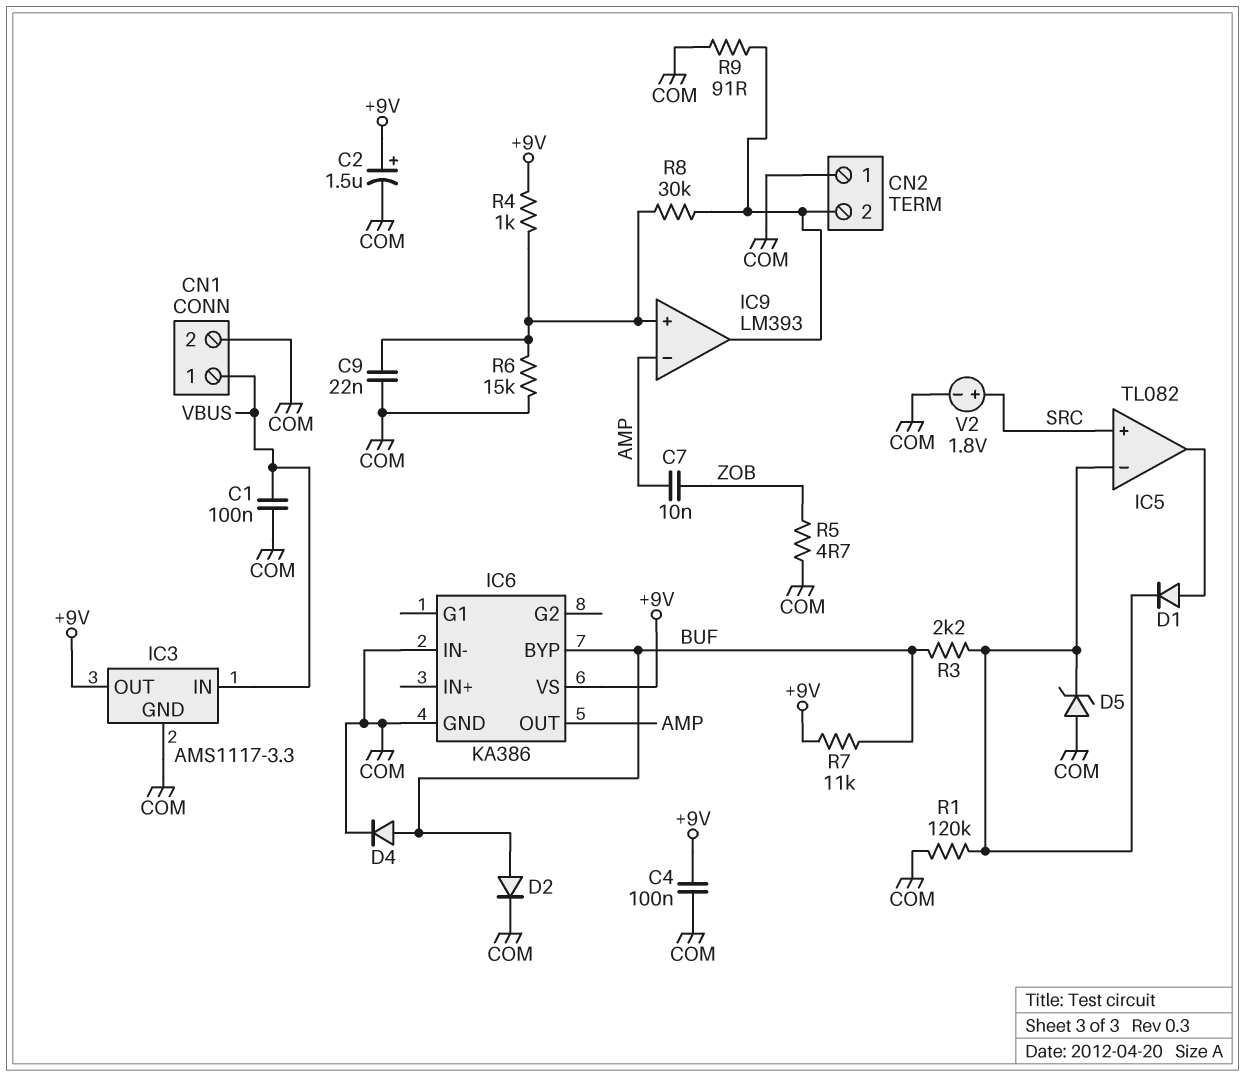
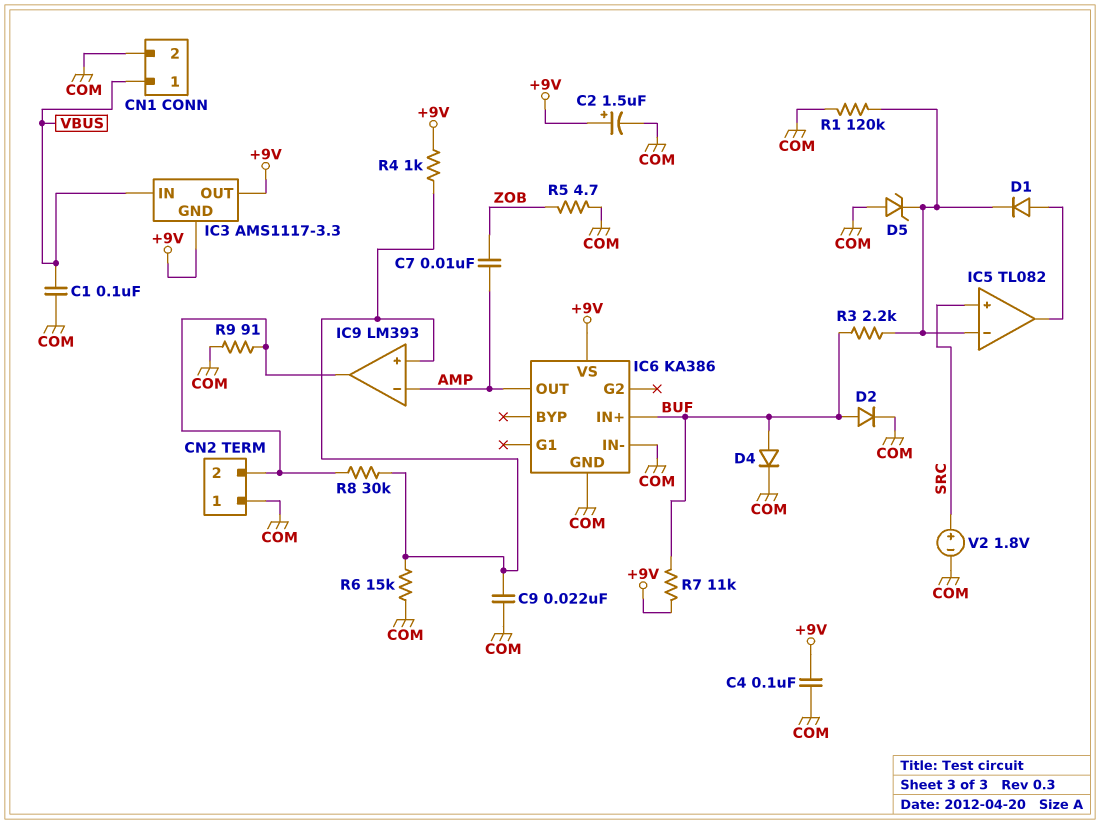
IC3 pin GND: COM -> +9V
IC6 pin BYP: BUF -> none
IC6 pin IN+: none -> BUF

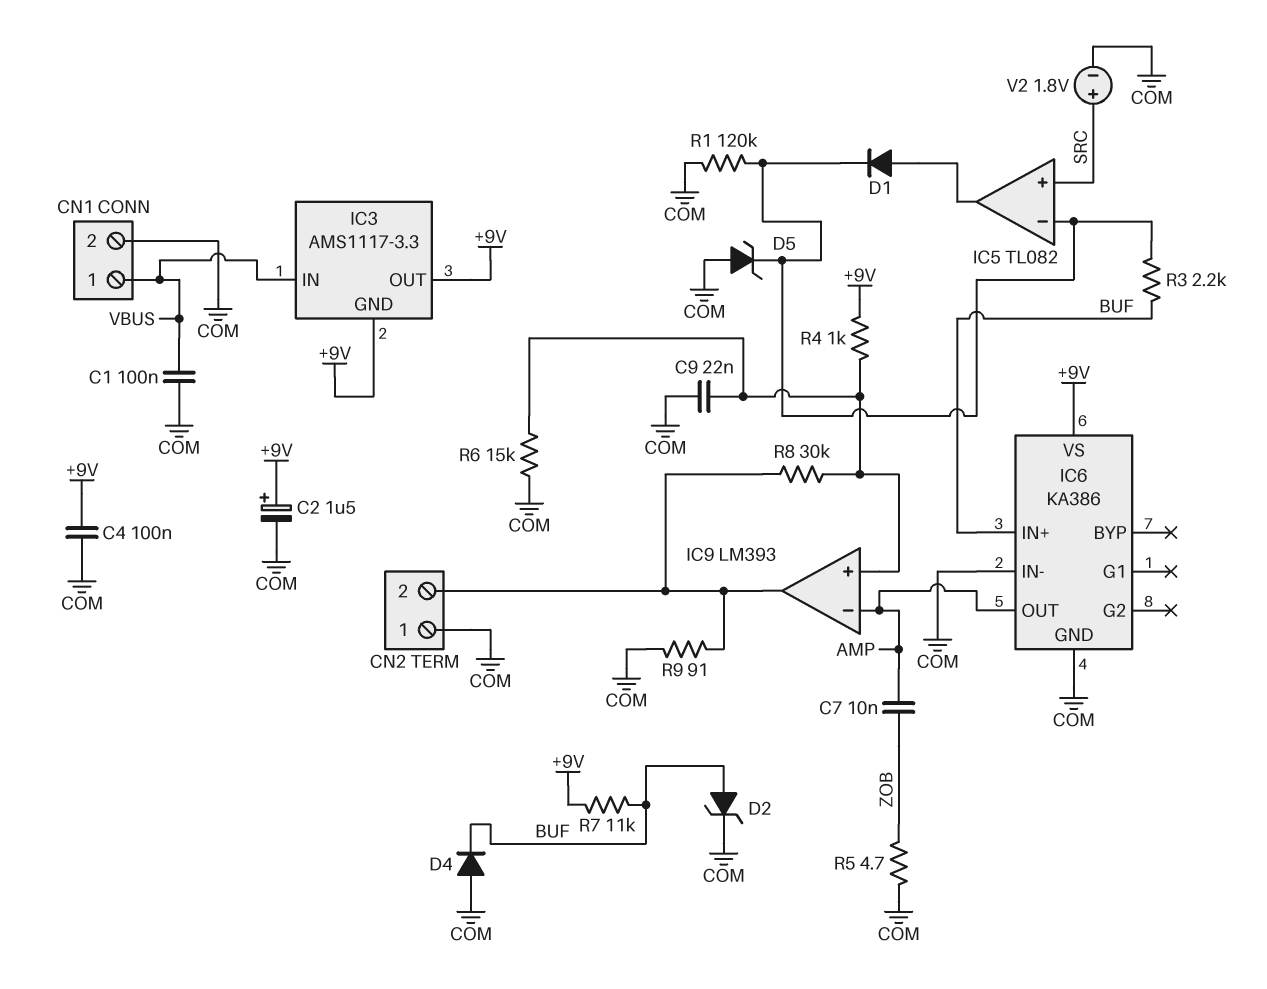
D2: diode (A BUF, K COM) -> zener (A BUF, K COM)
D4: diode (A BUF, K COM) -> diode (A COM, K BUF)

